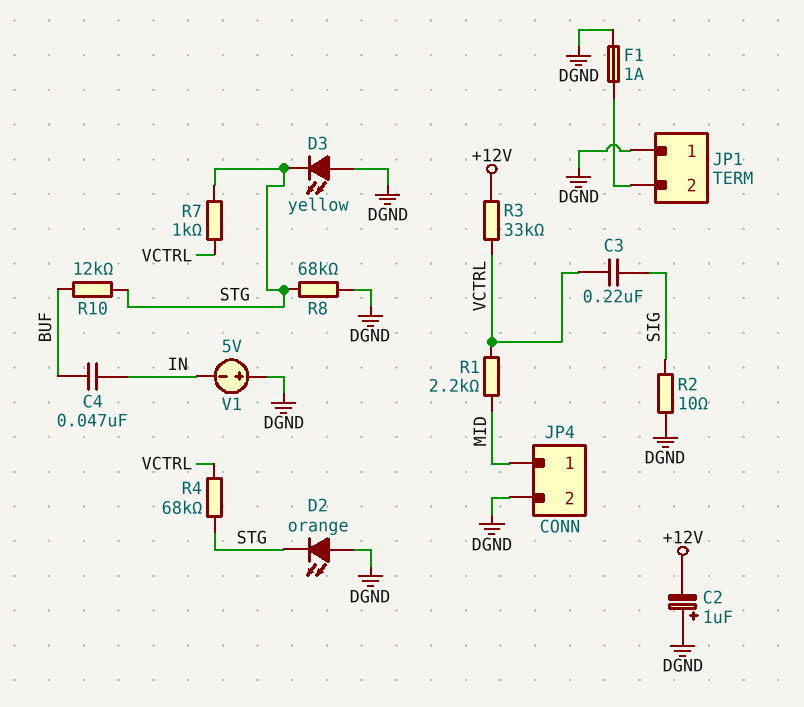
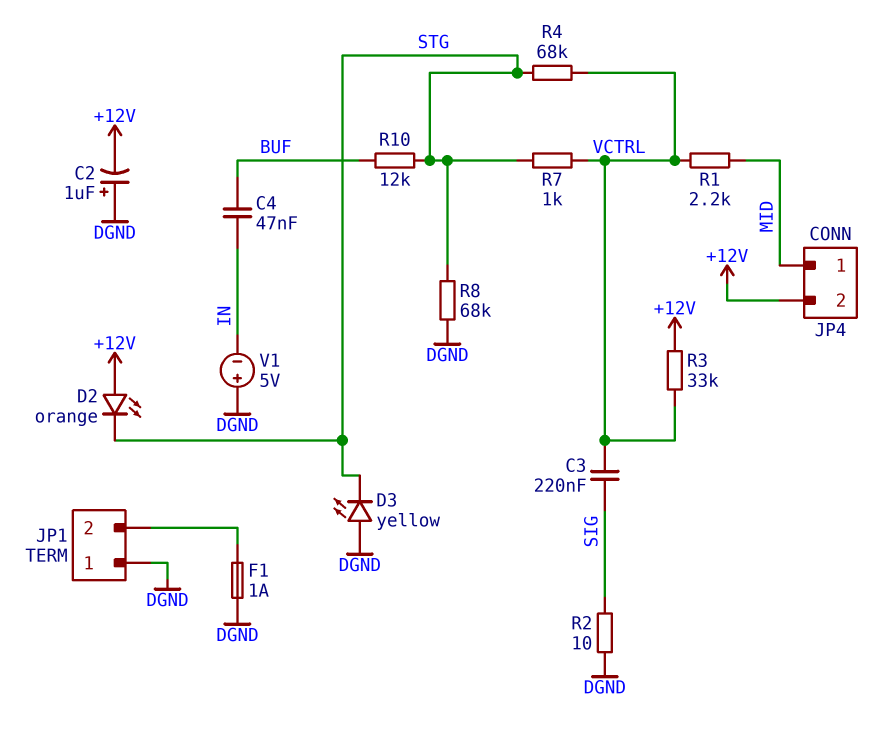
D2: LED orange (A DGND, K STG) -> LED orange (A +12V, K STG)
JP4 pin 2: DGND -> +12V

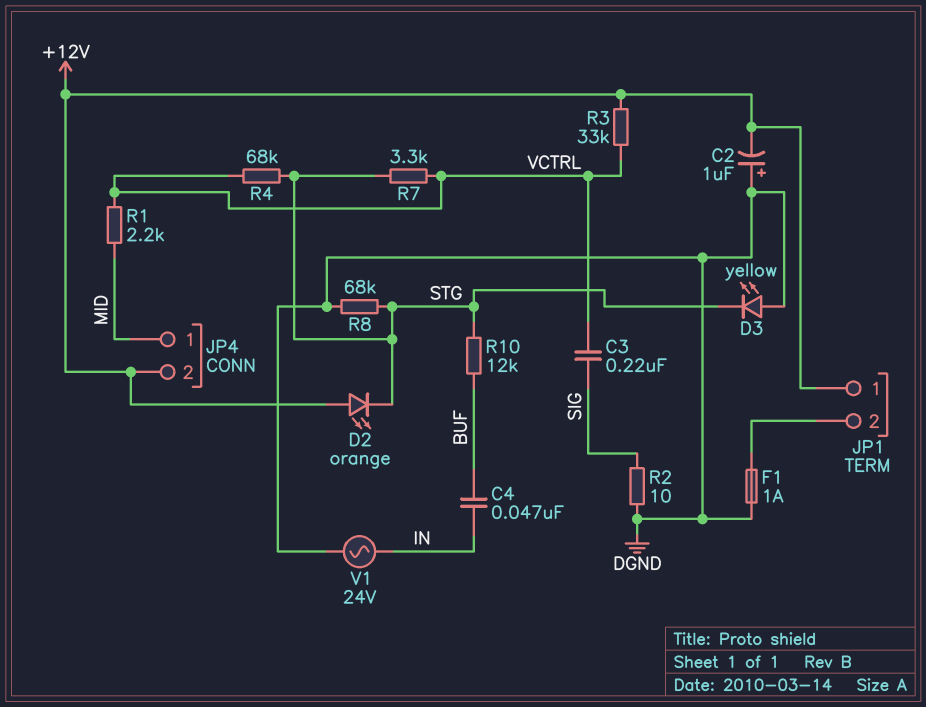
JP1 pin 1: DGND -> +12V
R7: 1k (STG, VCTRL) -> 3.3k (STG, VCTRL)
V1: 5V (plus DGND, minus IN) -> AC 24V (DGND, IN)

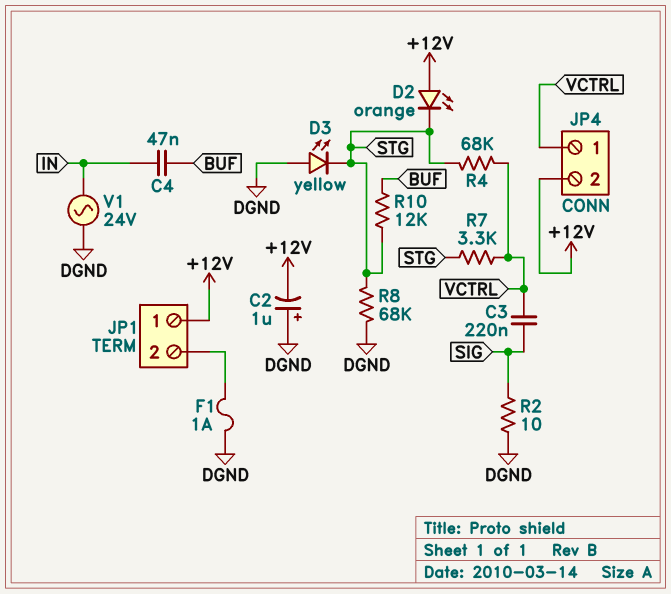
JP4 pin 1: MID -> VCTRL
R1: 2.2k (MID, VCTRL) -> none
R3: 33k (+12V, VCTRL) -> none

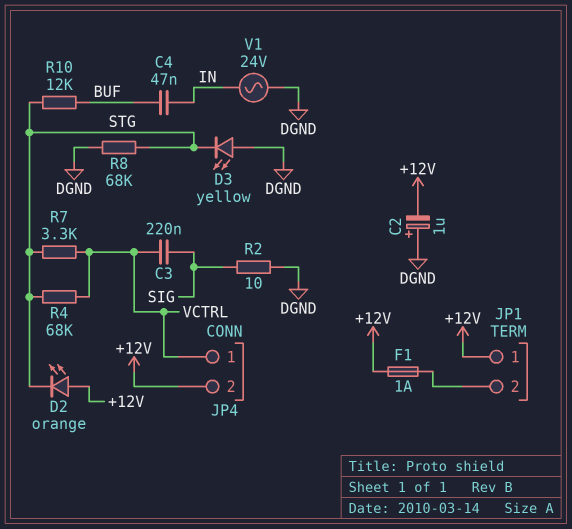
F1: 1A (DGND, JP1/2) -> 1A (+12V, JP1/2)

